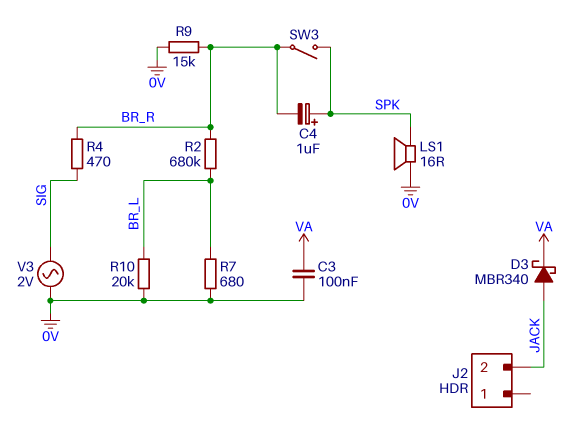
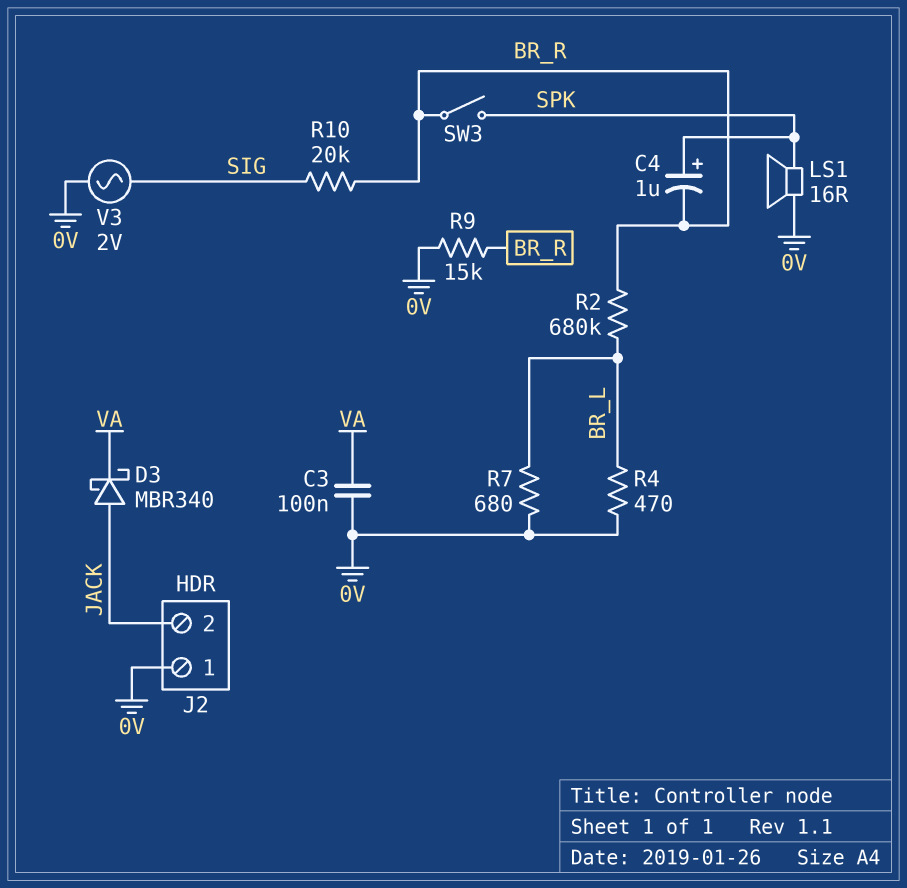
J2 pin 1: none -> 0V
R4: 470 (BR_R, SIG) -> 470 (0V, BR_L)
R10: 20k (0V, BR_L) -> 20k (BR_R, SIG)

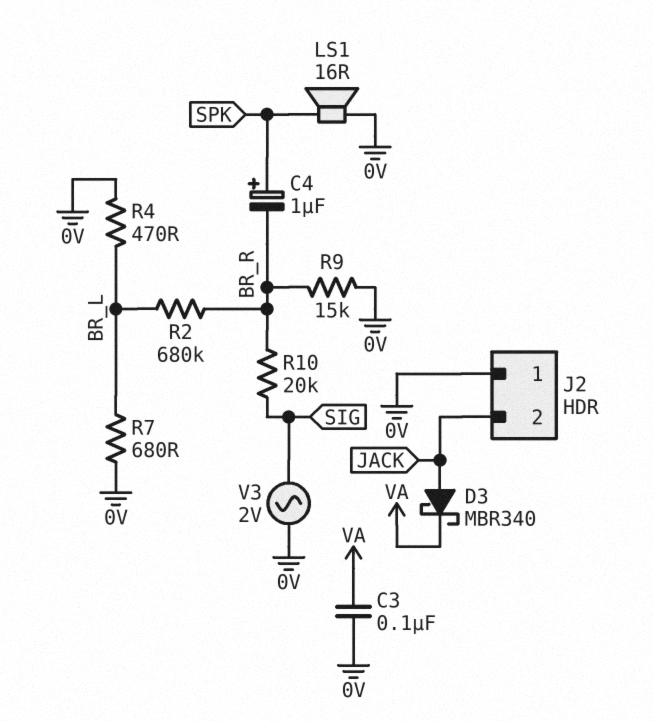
SW3: switch (BR_R, SPK) -> none

